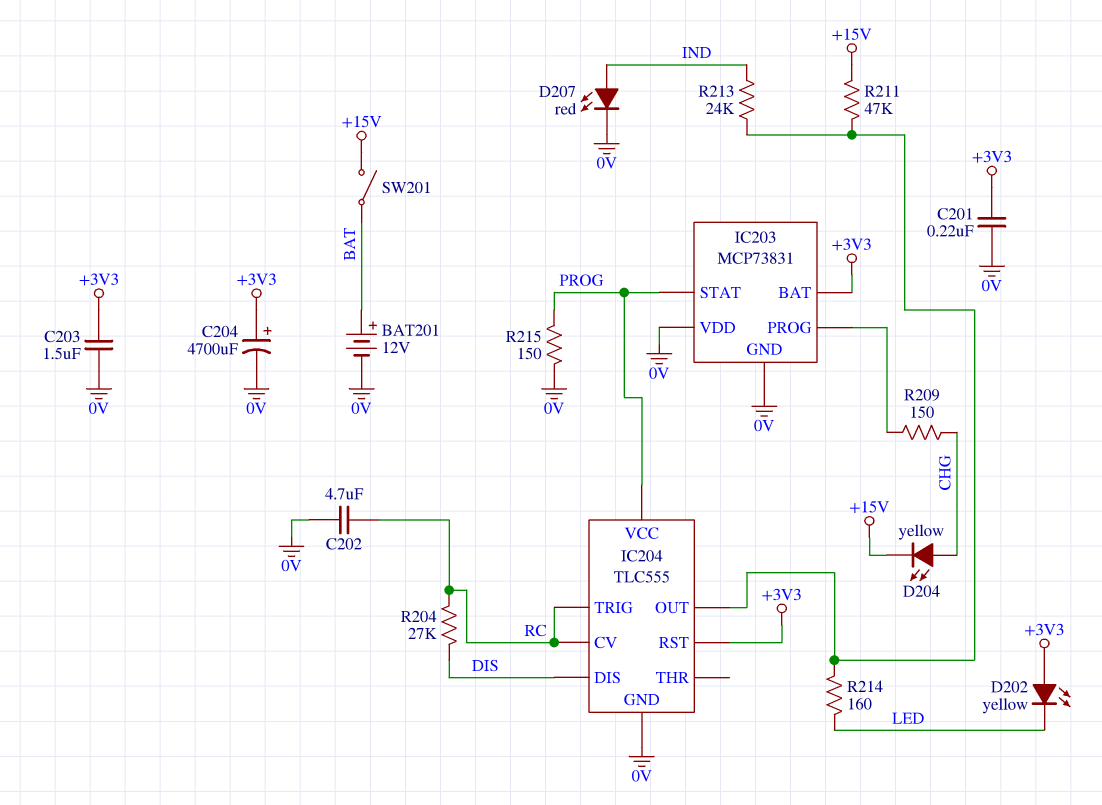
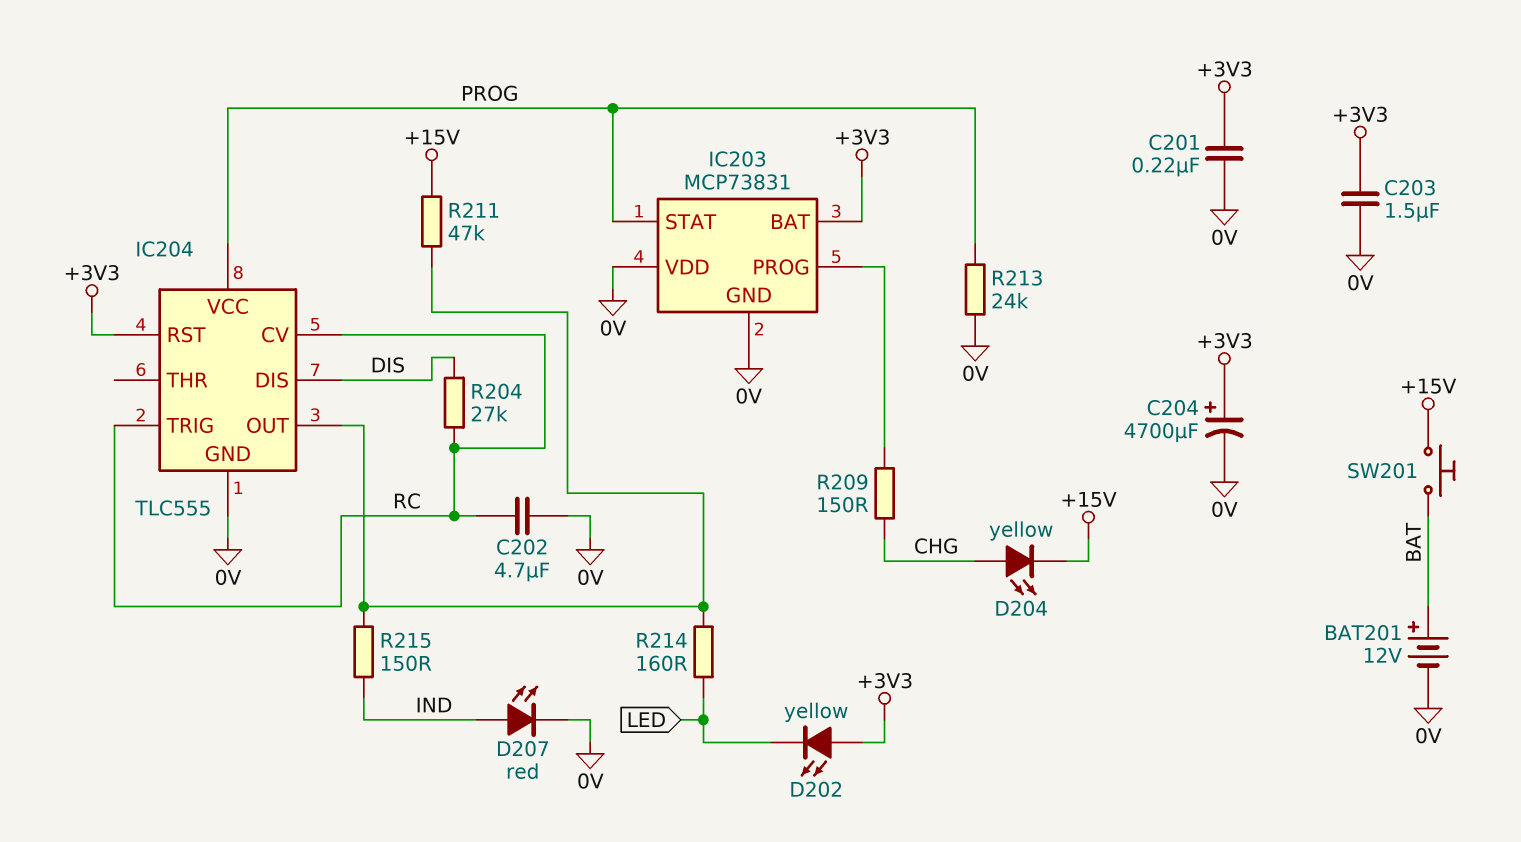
R213: 24k (IC204/OUT, IND) -> 24k (0V, PROG)
R215: 150 (0V, PROG) -> 150 (IC204/OUT, IND)
SW201: switch (+15V, BAT) -> button (+15V, BAT)

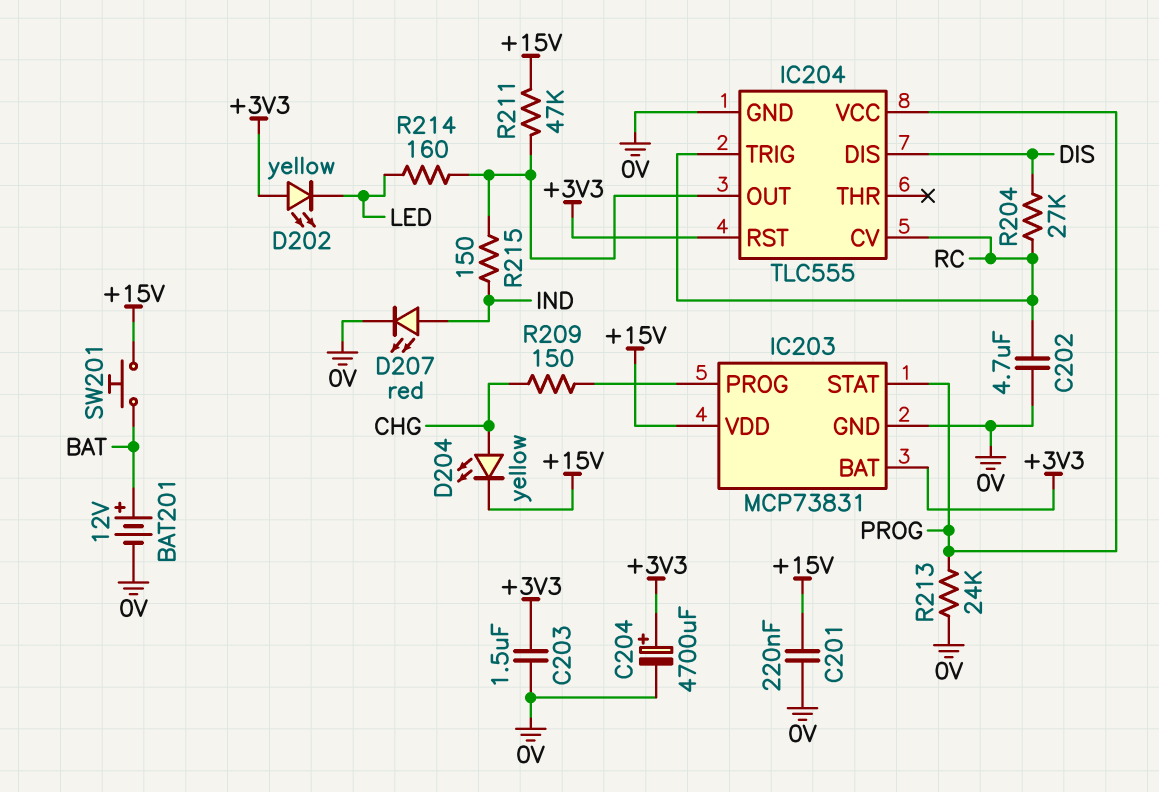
C201: 220nF (+3V3, 0V) -> 220nF (+15V, 0V)
IC203 pin VDD: 0V -> +15V

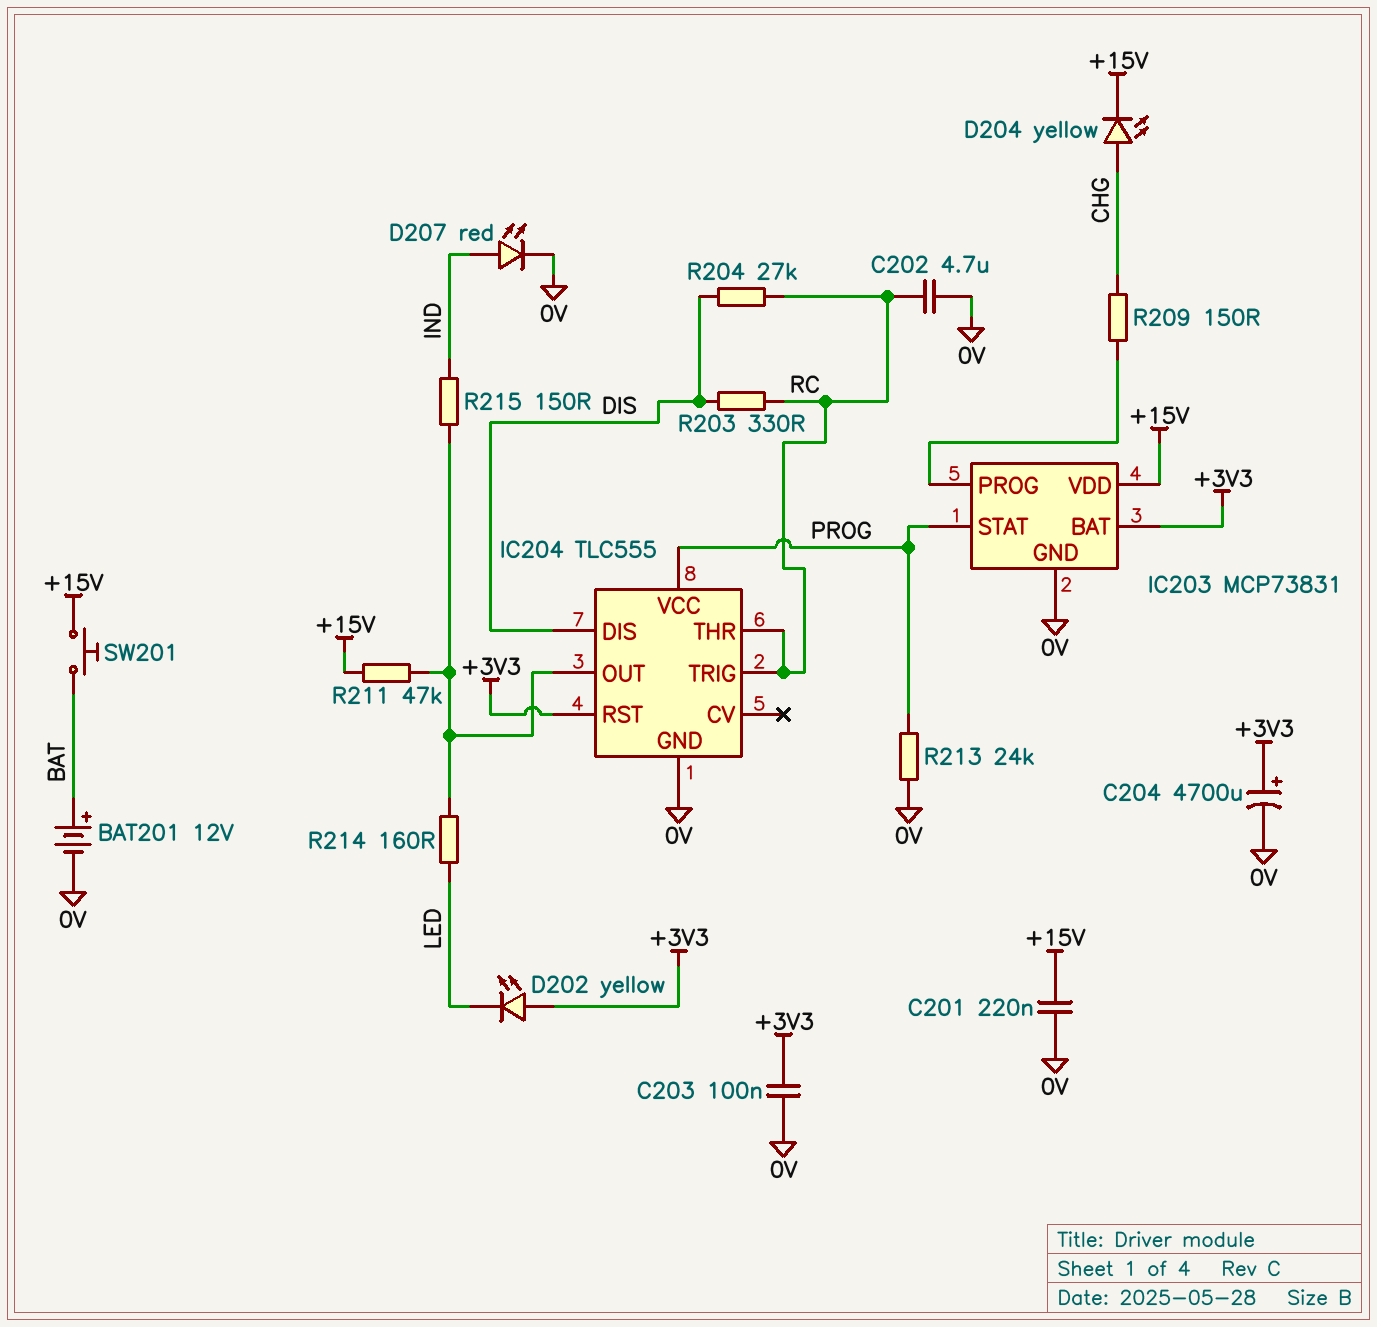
C203: 1.5uF (+3V3, 0V) -> 100nF (+3V3, 0V)
IC204 pin CV: RC -> none
IC204 pin THR: none -> RC
R203: none -> 330 (DIS, RC)

